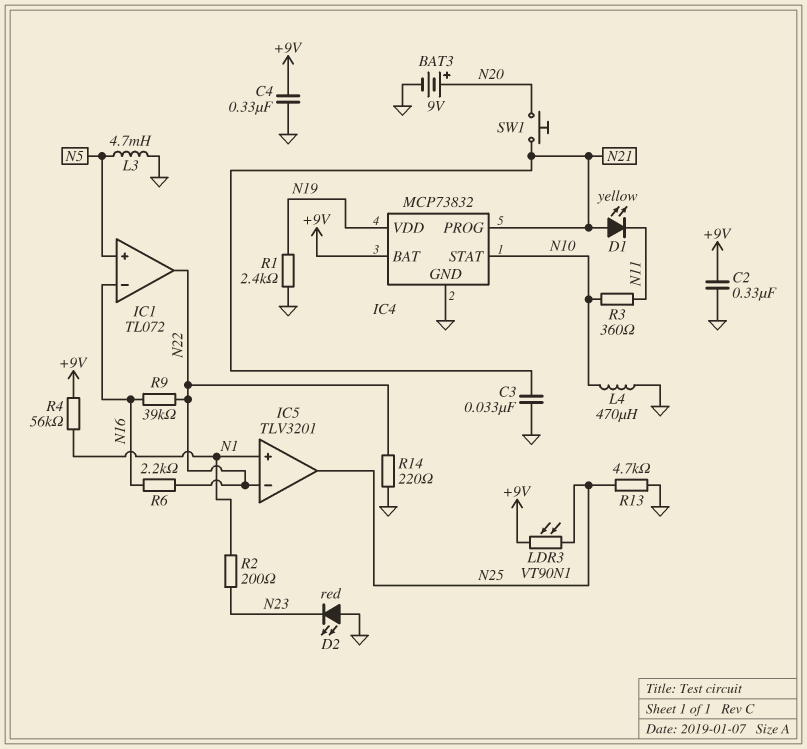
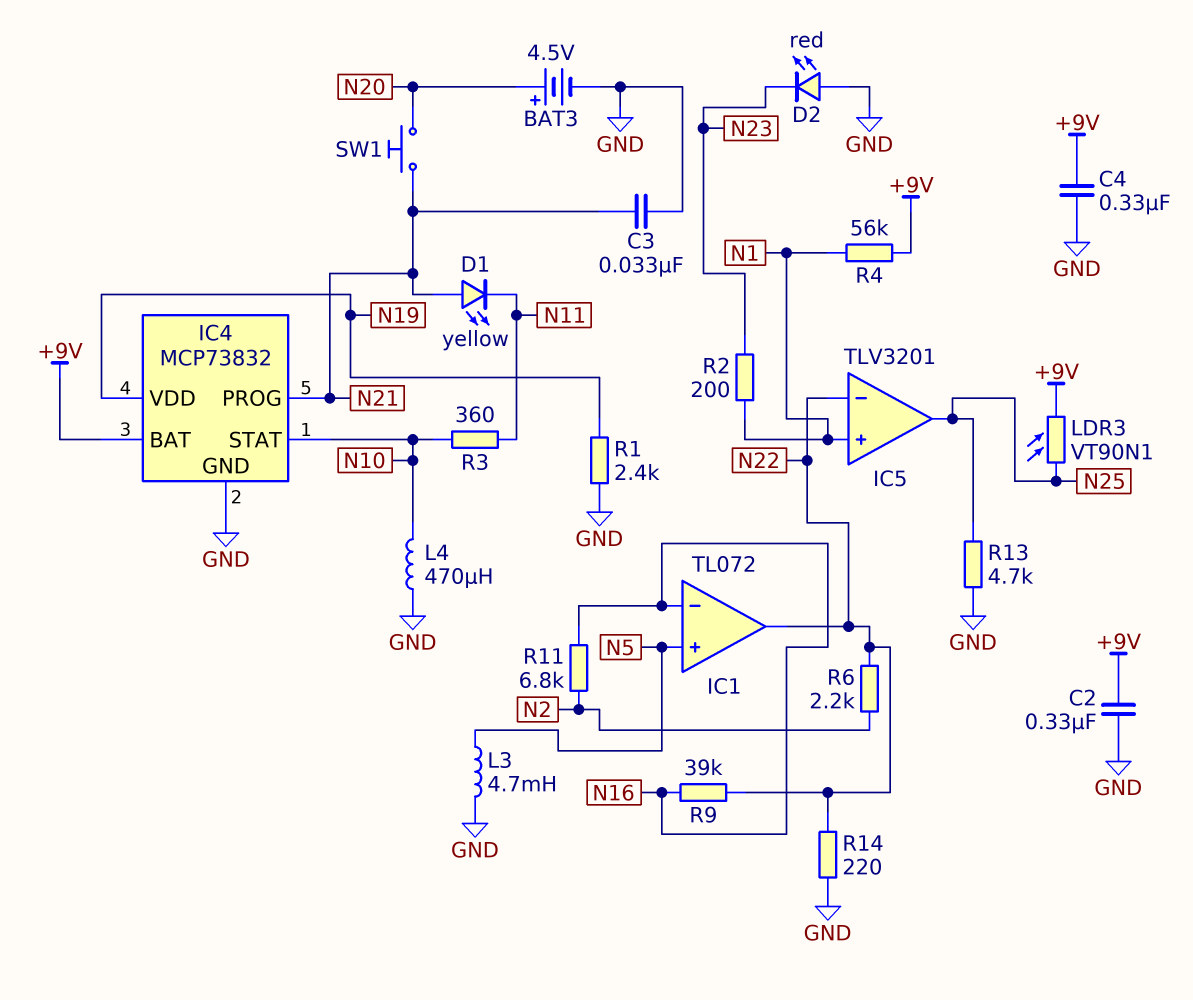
BAT3: 9V (plus N20, minus GND) -> 4.5V (plus N20, minus GND)
R6: 2.2k (N16, N22) -> 2.2k (N2, N22)
R11: none -> 6.8k (N2, N16)

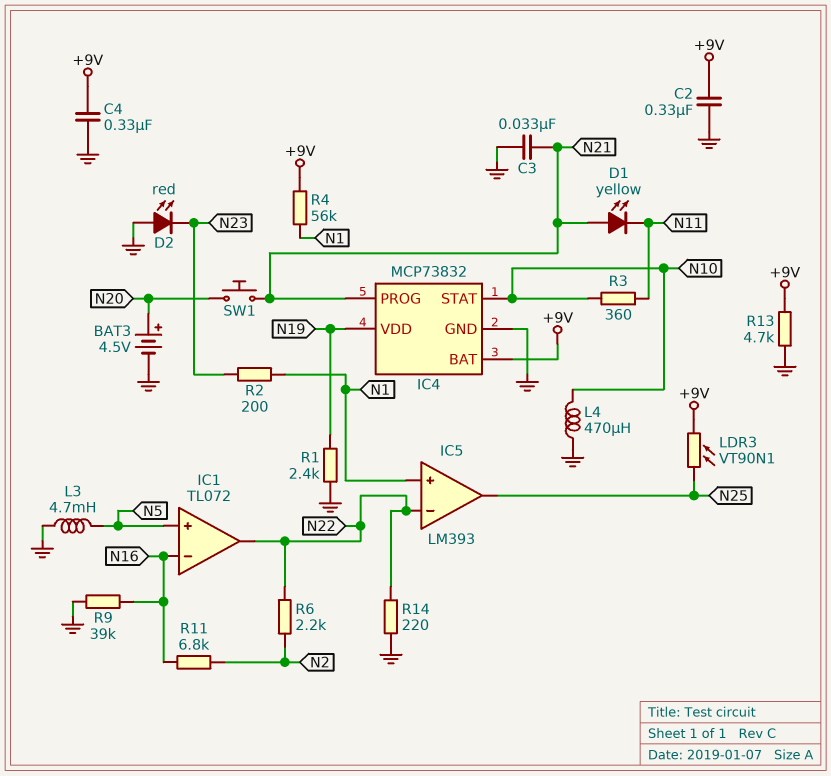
IC5: TLV3201 -> LM393
R9: 39k (N16, N22) -> 39k (GND, N16)
R13: 4.7k (GND, N25) -> 4.7k (+9V, GND)

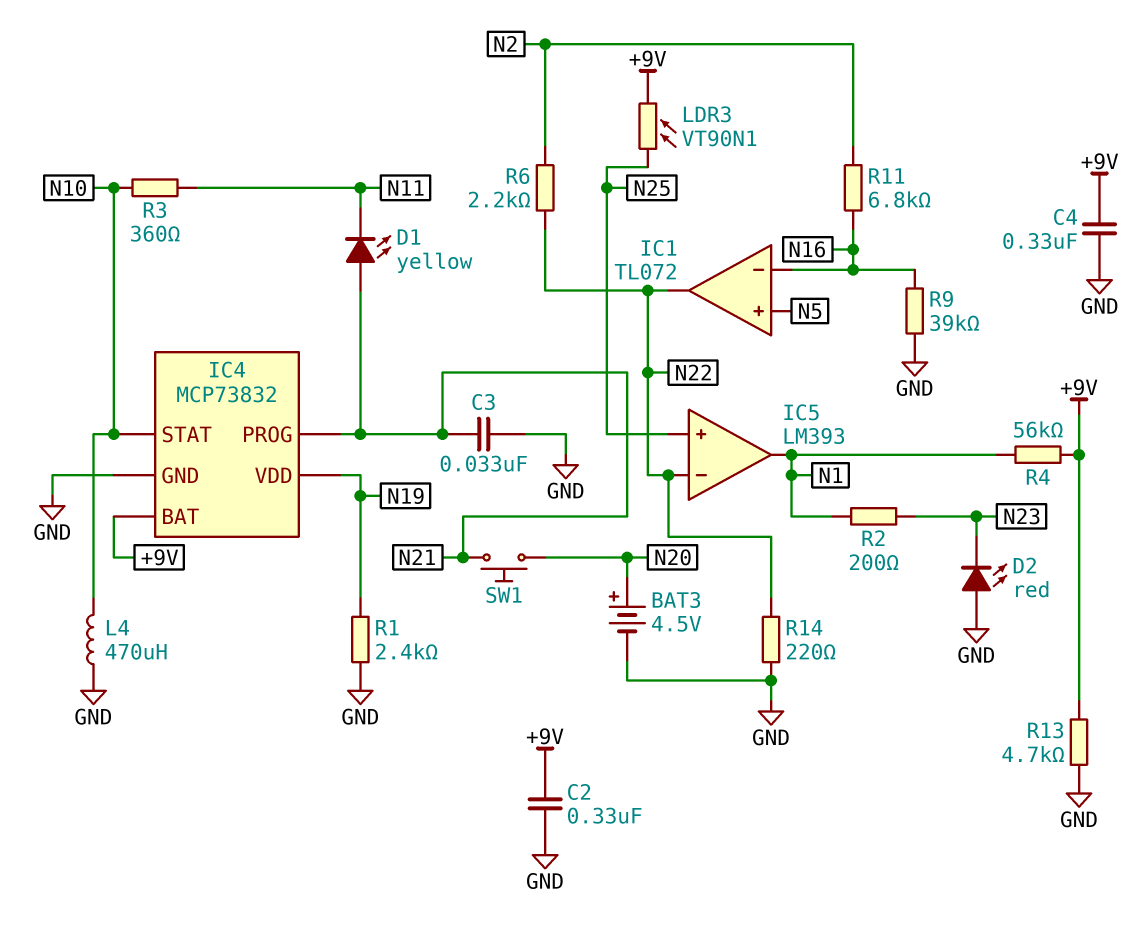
IC5 pin in+: N1 -> N25
IC5 pin out: N25 -> N1
L3: 4.7mH (GND, N5) -> none

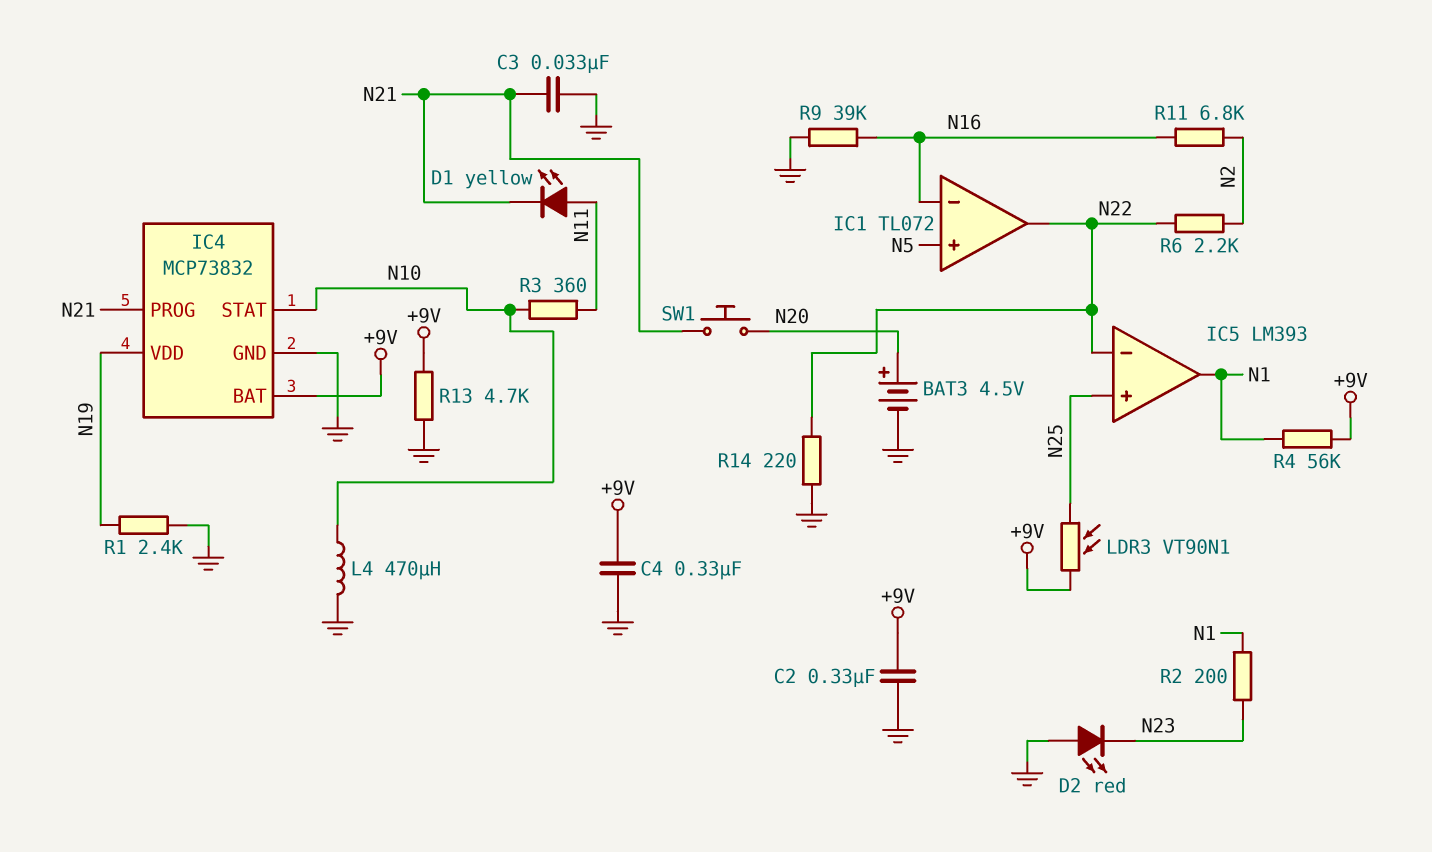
D1: LED yellow (A N21, K N11) -> LED yellow (A N11, K N21)

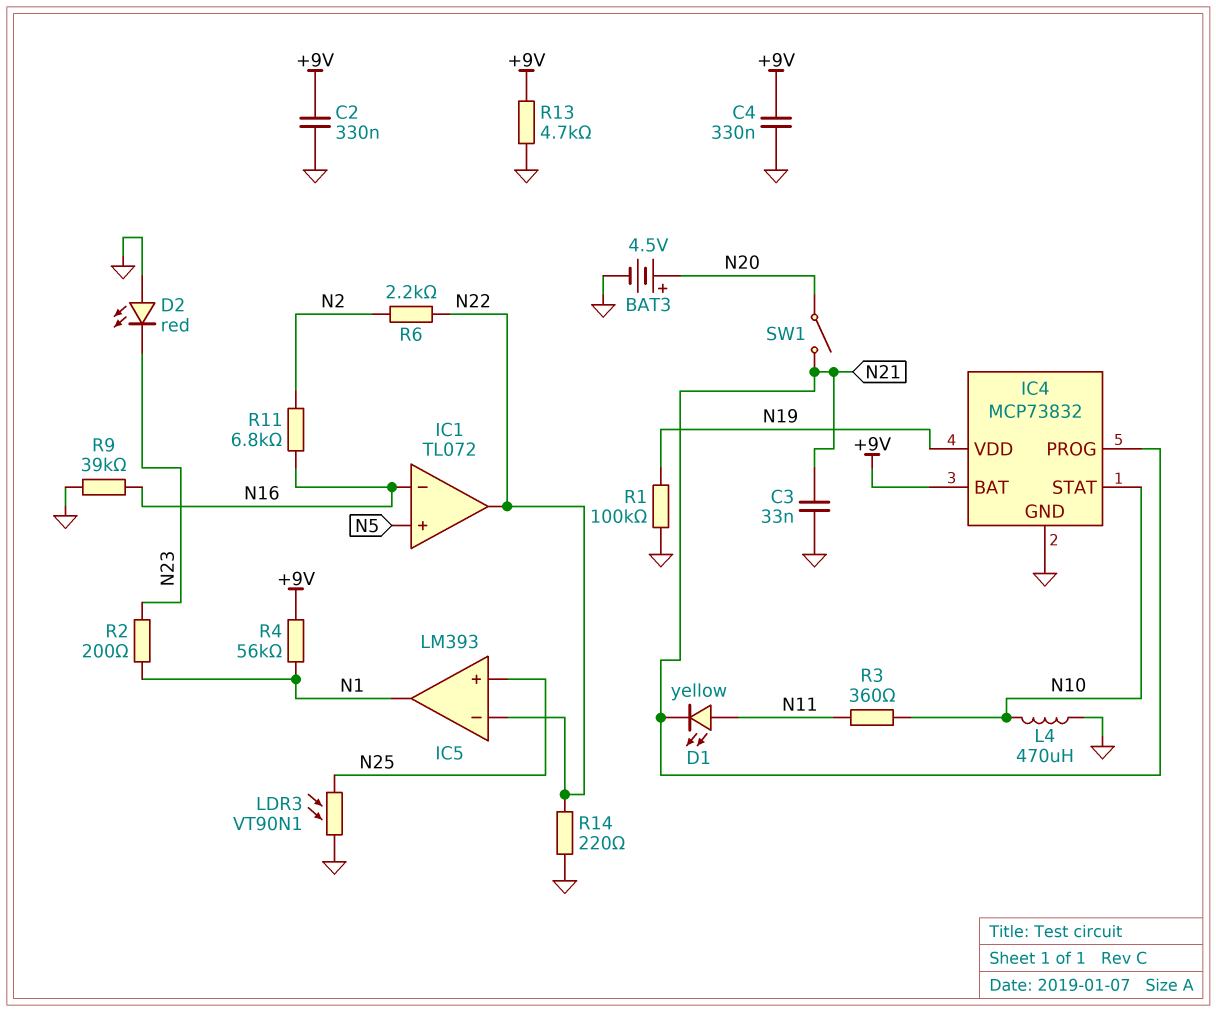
LDR3: VT90N1 (+9V, N25) -> VT90N1 (GND, N25)
R1: 2.4k (GND, N19) -> 100k (GND, N19)
SW1: button (N20, N21) -> switch (N20, N21)

